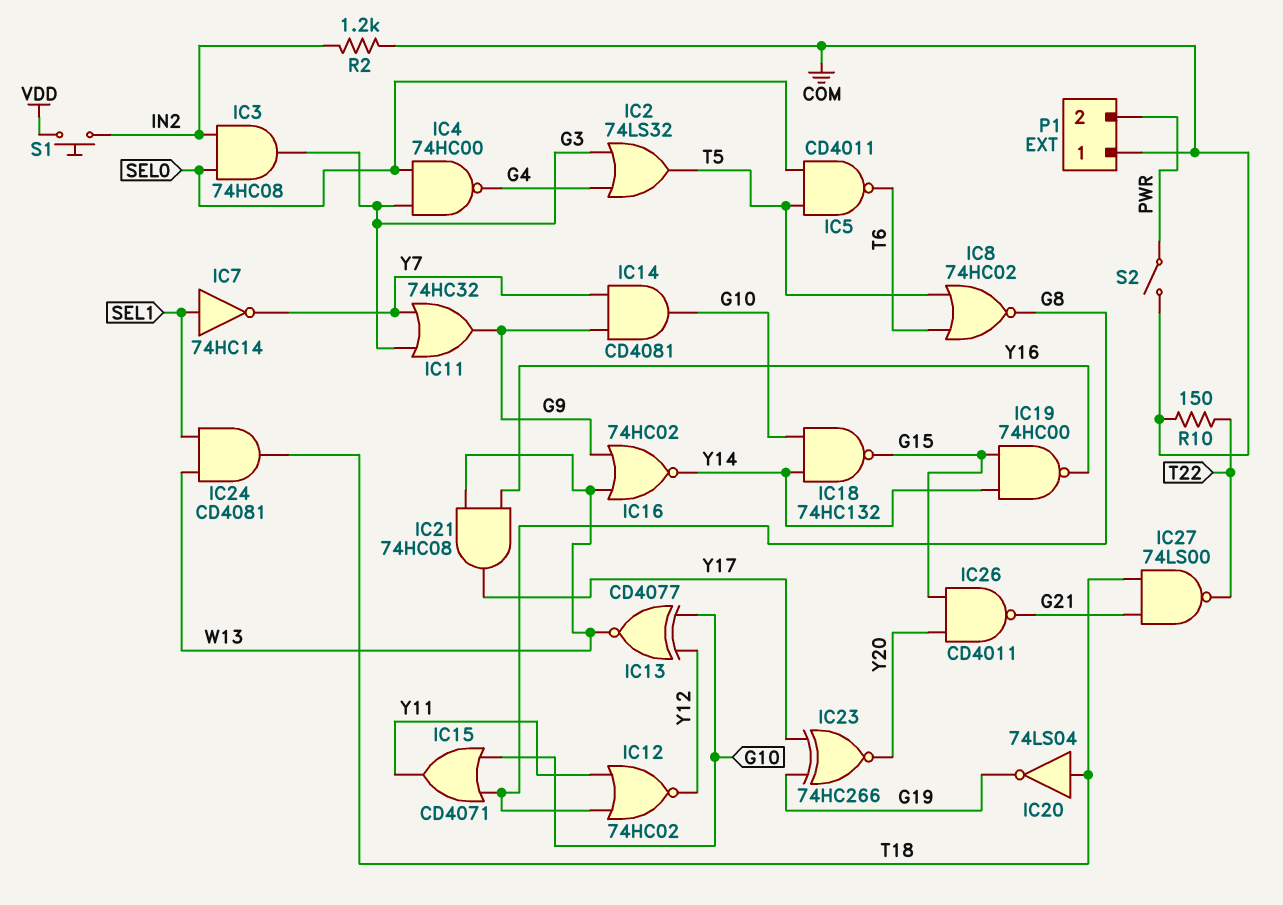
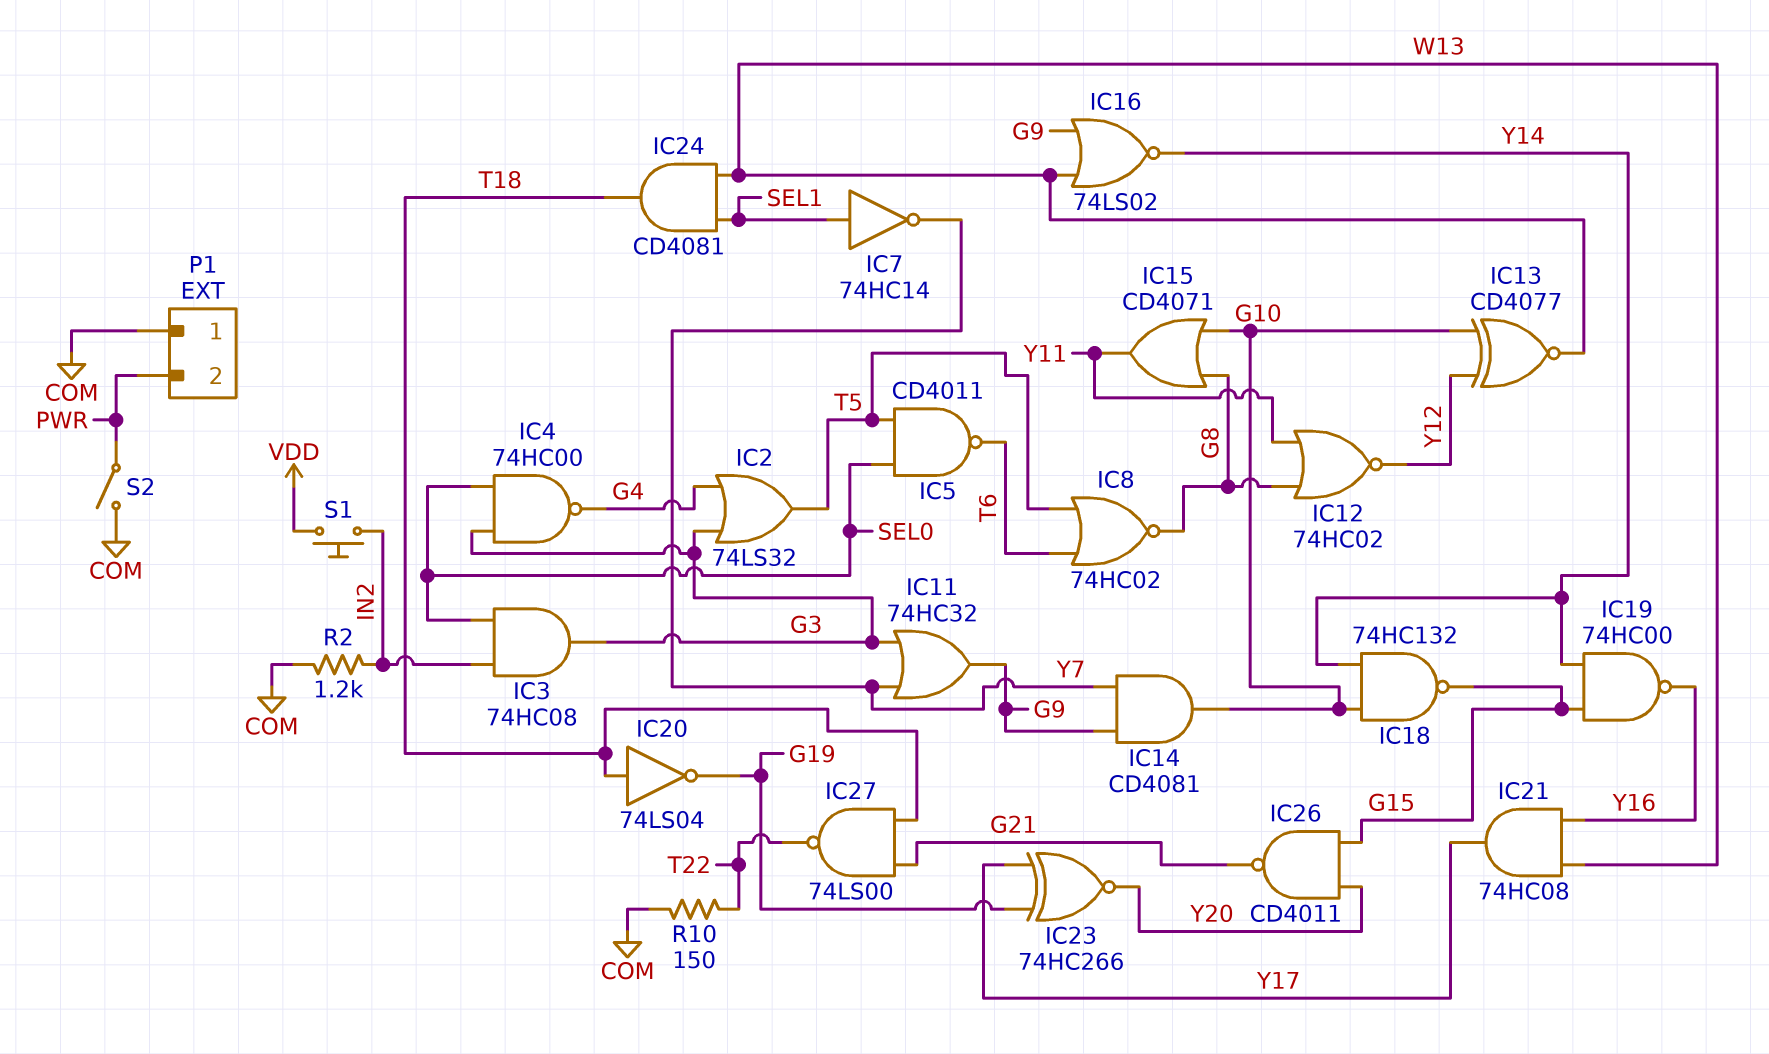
IC16: NOR 74HC02 (in G9, in W13, out Y14) -> NOR 74LS02 (in G9, in W13, out Y14)

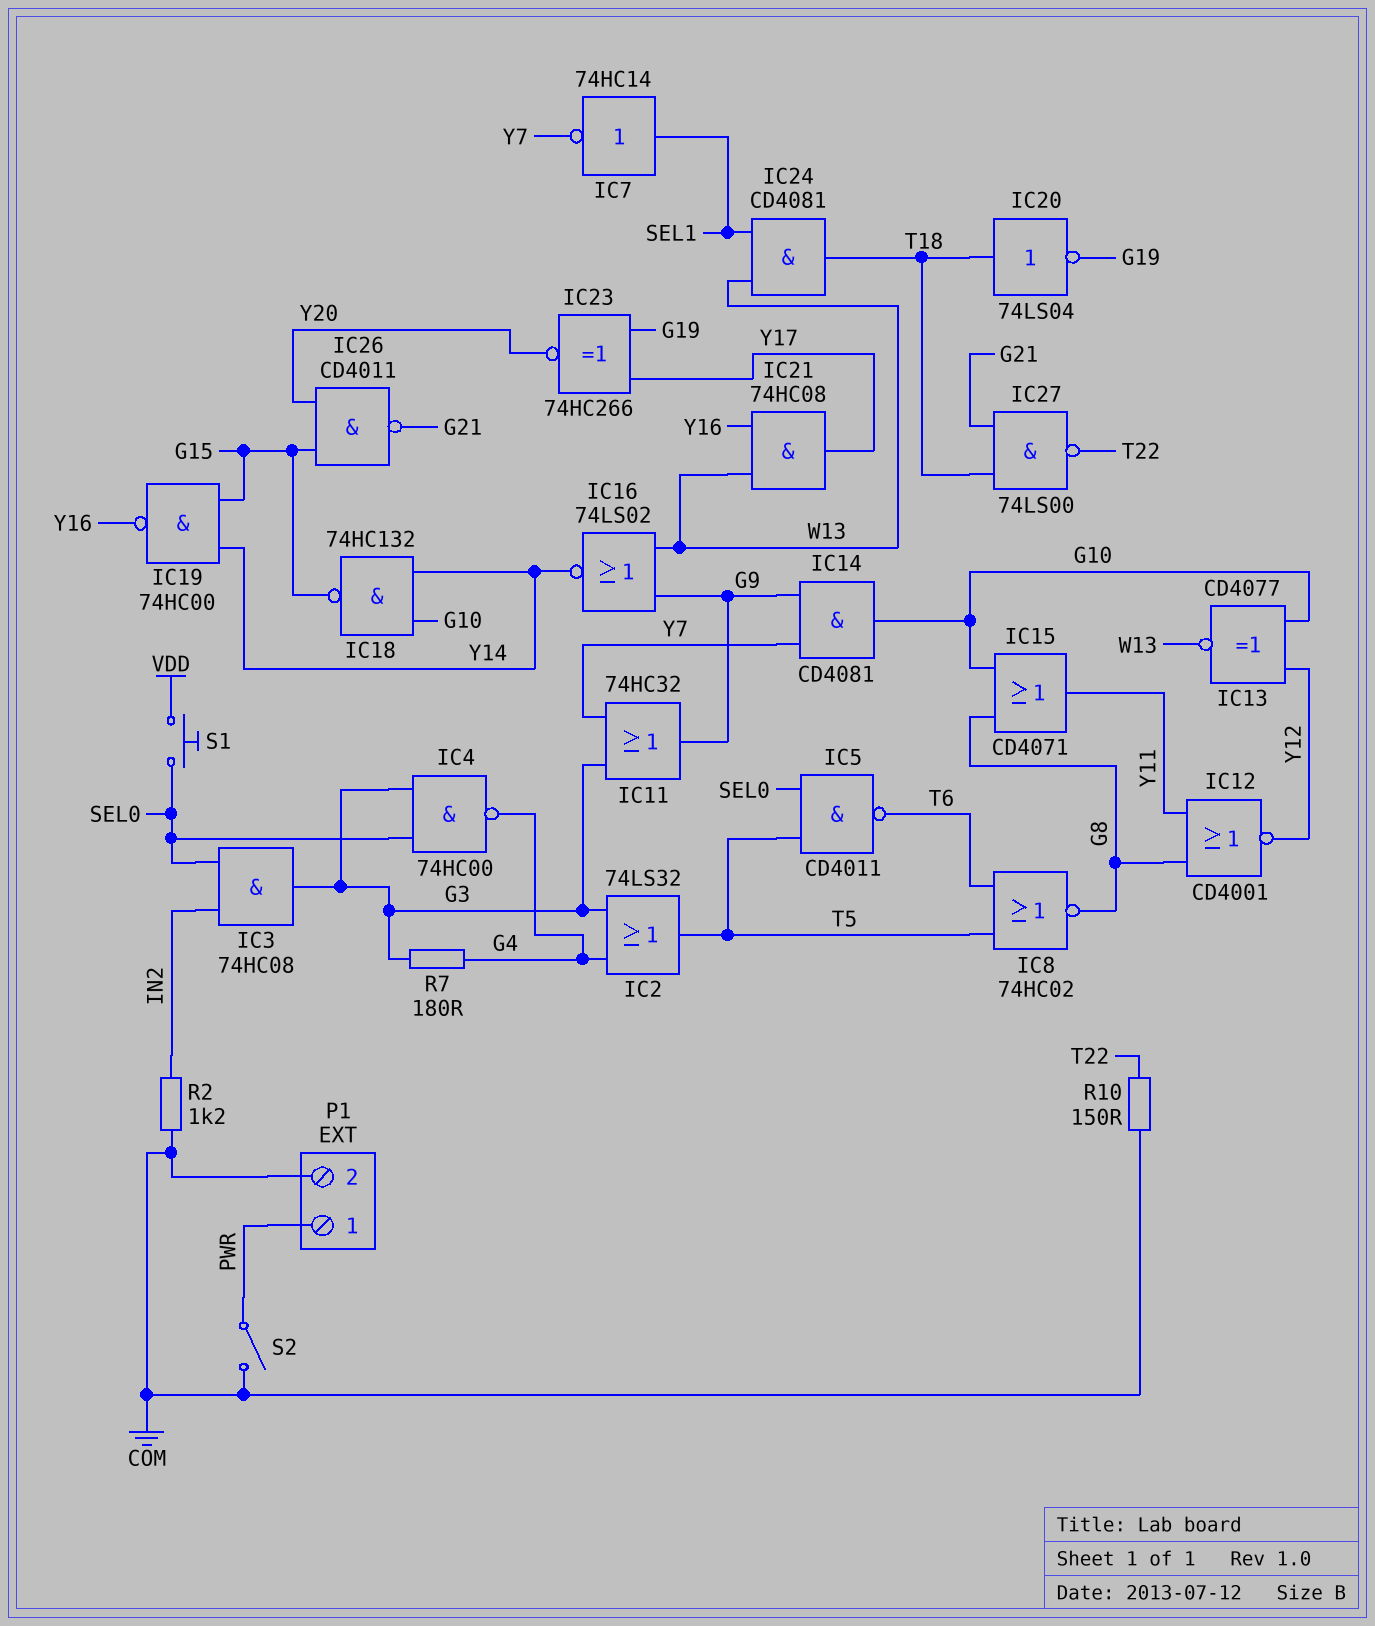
IC12: NOR 74HC02 (in G8, in Y11, out Y12) -> NOR CD4001 (in G8, in Y11, out Y12)
P1 pin 1: COM -> PWR
P1 pin 2: PWR -> COM
R7: none -> 180 (G3, G4)
S1: button (IN2, VDD) -> button (SEL0, VDD)

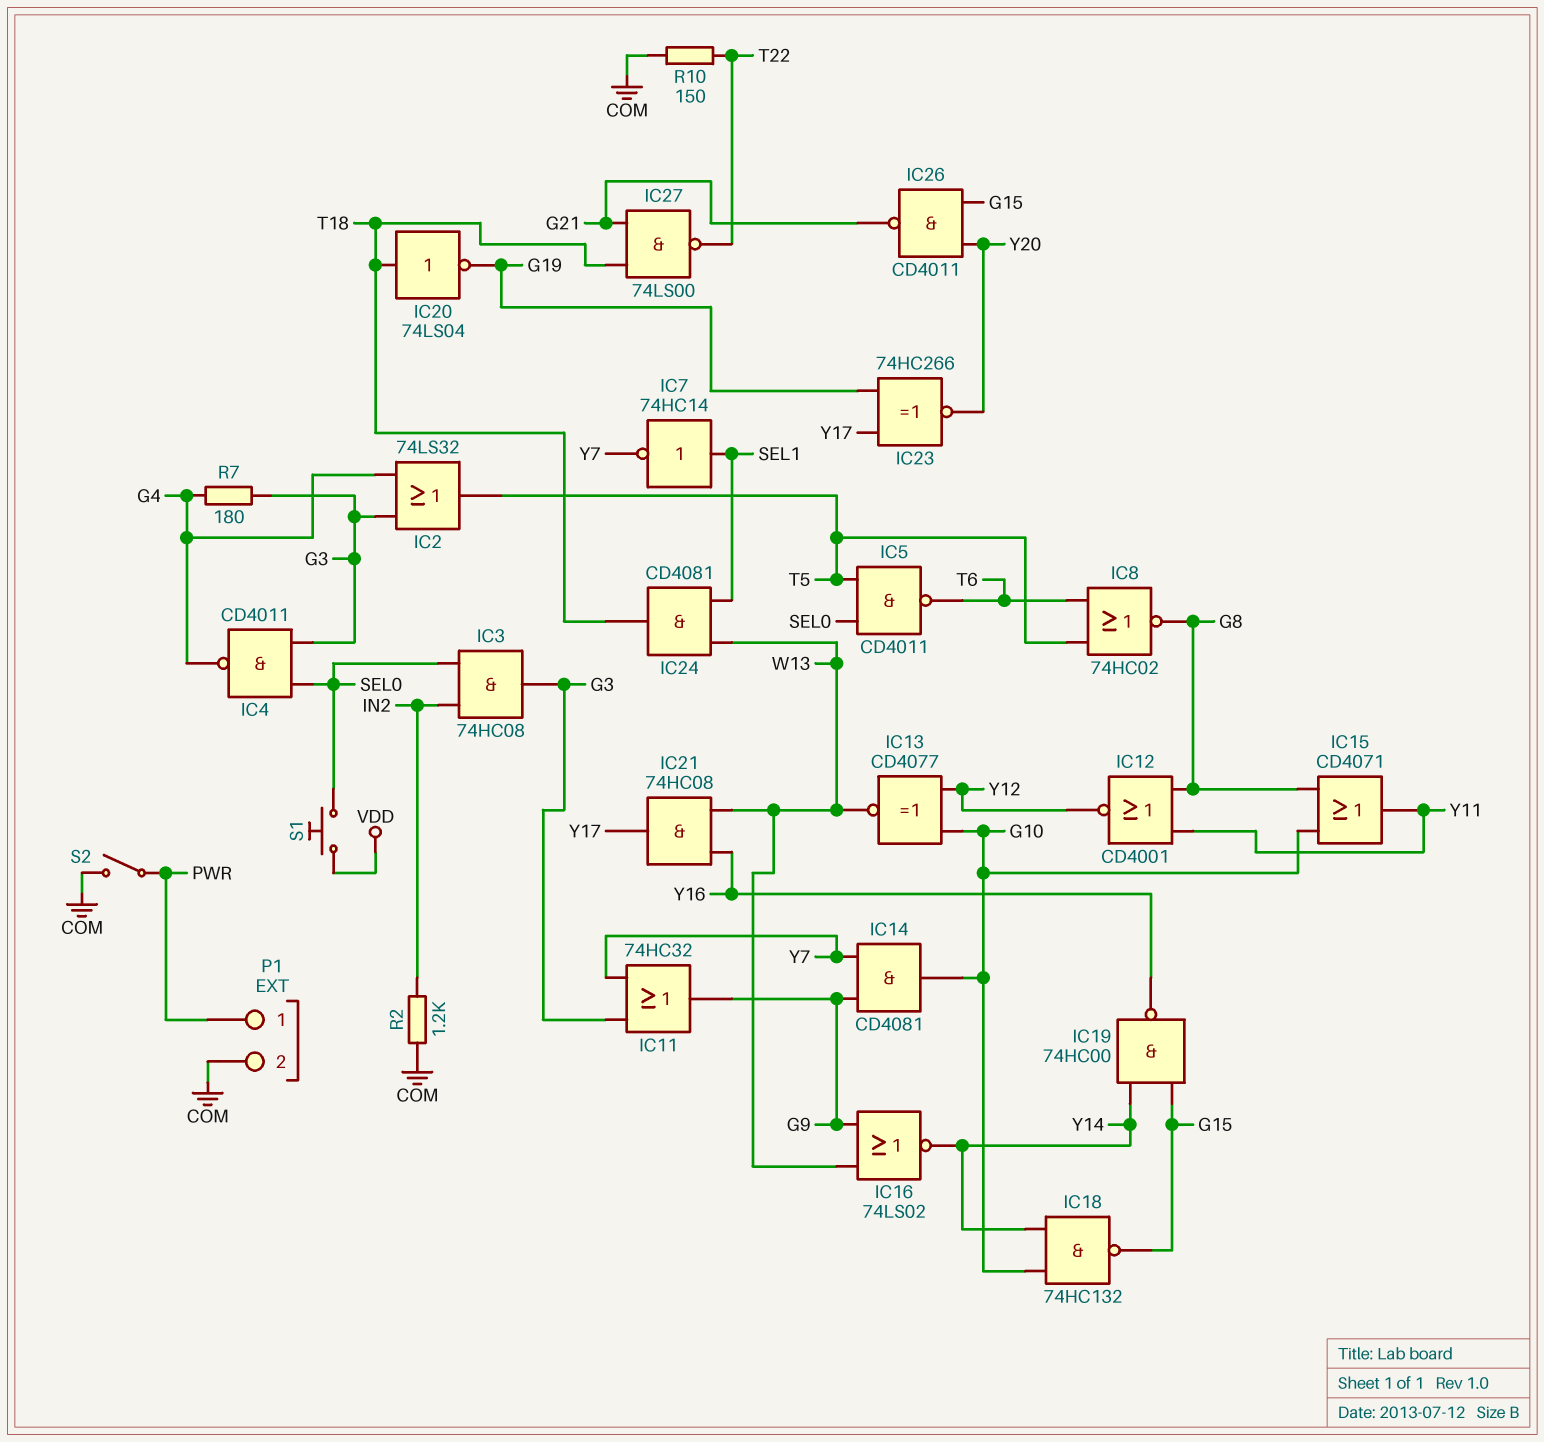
IC4: NAND 74HC00 (in G3, in SEL0, out G4) -> NAND CD4011 (in G3, in SEL0, out G4)

